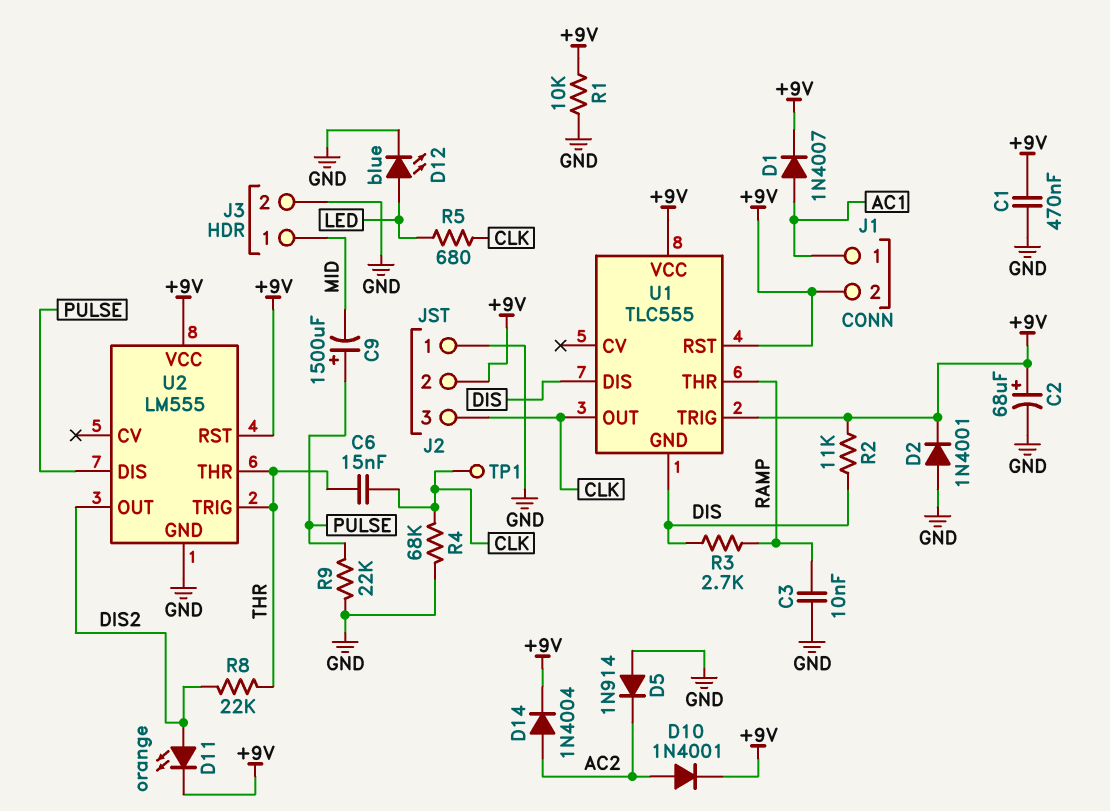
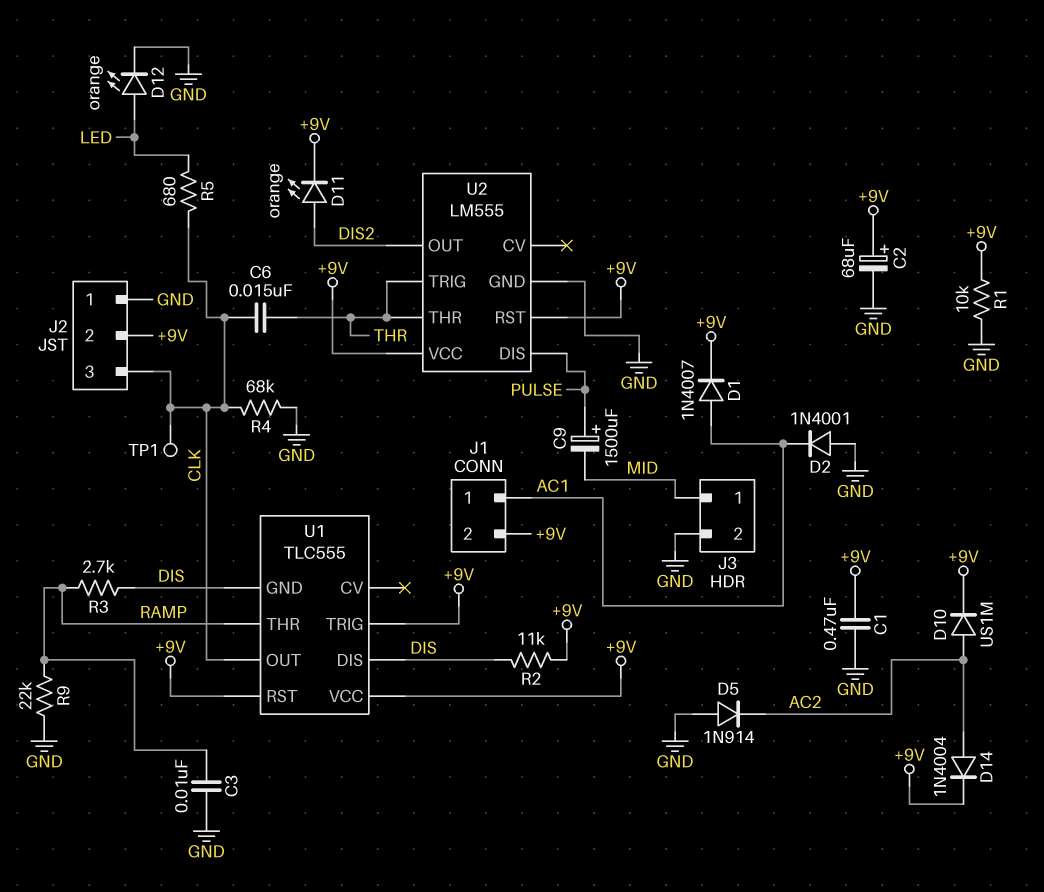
D2: diode 1N4001 (A GND, K +9V) -> diode 1N4001 (A GND, K AC1)
D10: diode 1N4001 (A AC2, K +9V) -> diode US1M (A AC2, K +9V)
D12: LED blue (A LED, K GND) -> LED orange (A LED, K GND)
R8: 22k (DIS2, THR) -> none
R9: 22k (GND, PULSE) -> 22k (GND, RAMP)

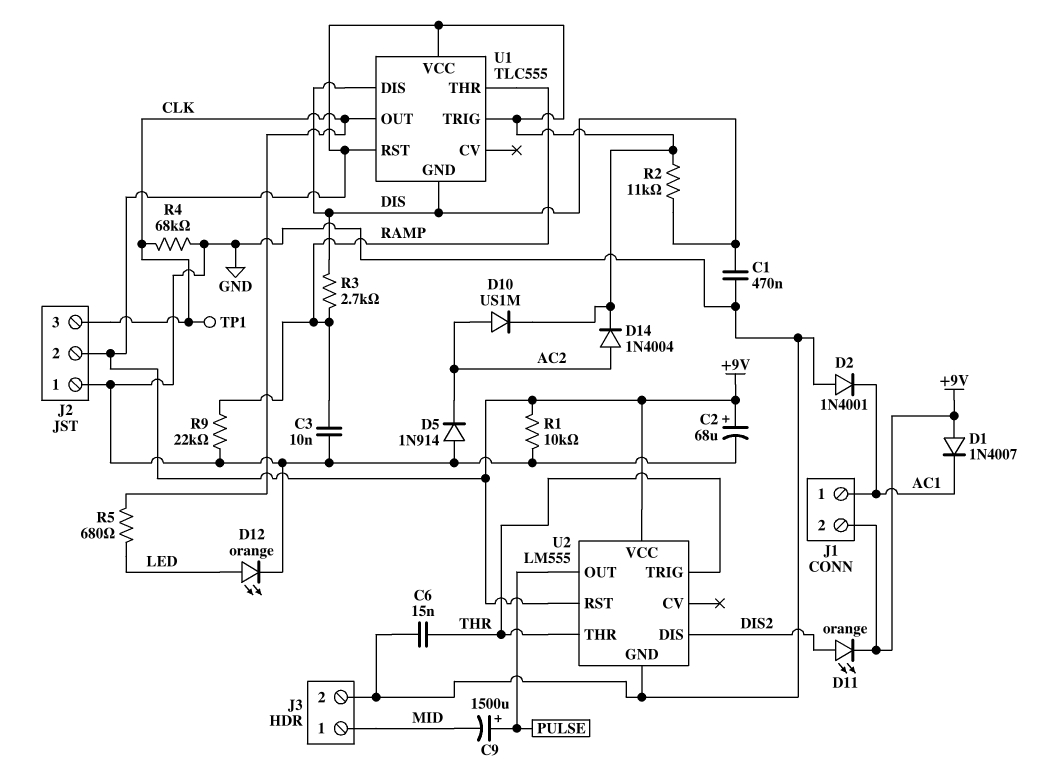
C1: 470nF (+9V, GND) -> 470nF (DIS, GND)
C6: 15nF (CLK, THR) -> 15nF (GND, THR)
D1: diode 1N4007 (A AC1, K +9V) -> diode 1N4007 (A +9V, K AC1)
U2 pin DIS: PULSE -> DIS2
U2 pin OUT: DIS2 -> PULSE

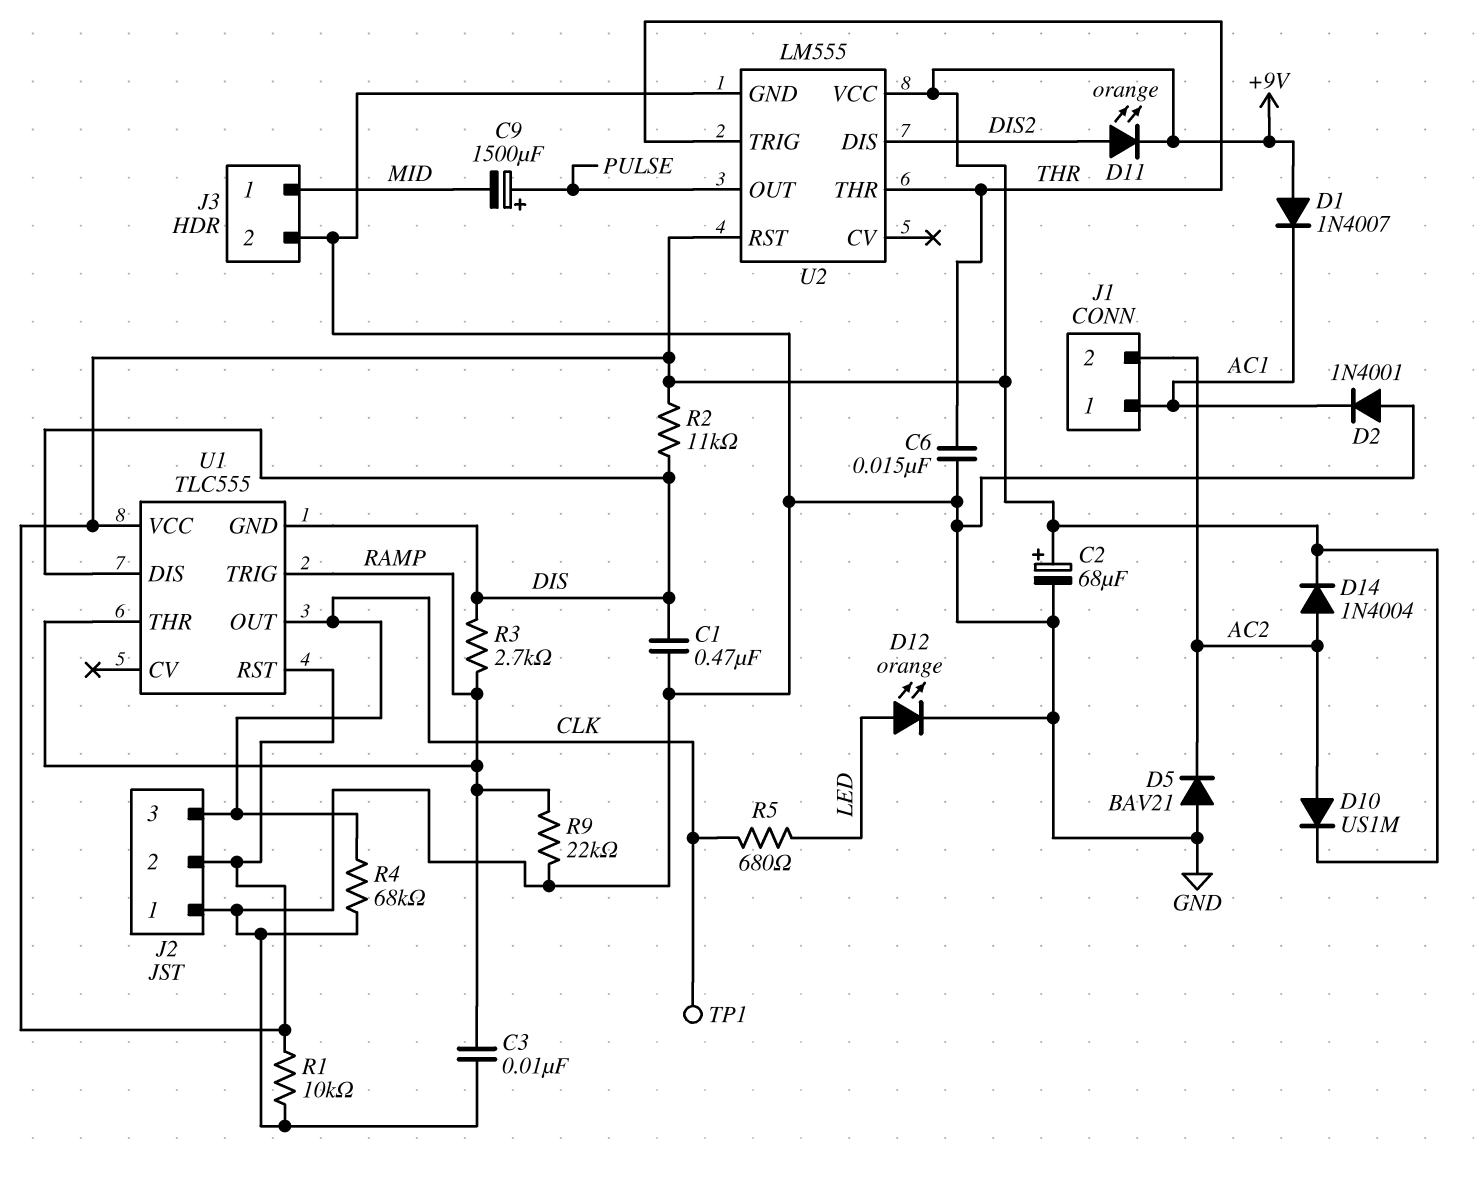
D5: diode 1N914 (A GND, K AC2) -> diode BAV21 (A GND, K AC2)
J1 pin 2: +9V -> AC2
U1 pin TRIG: +9V -> RAMP

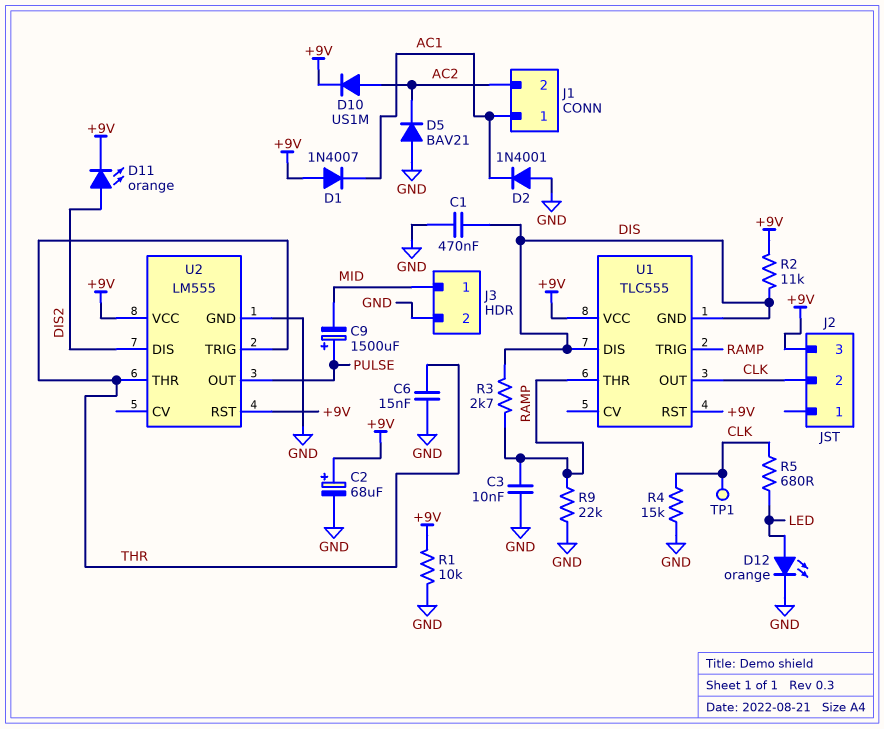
D14: diode 1N4004 (A AC2, K +9V) -> none
J2 pin 1: GND -> none
J2 pin 2: +9V -> CLK
J2 pin 3: CLK -> +9V
R4: 68k (CLK, GND) -> 15k (CLK, GND)

